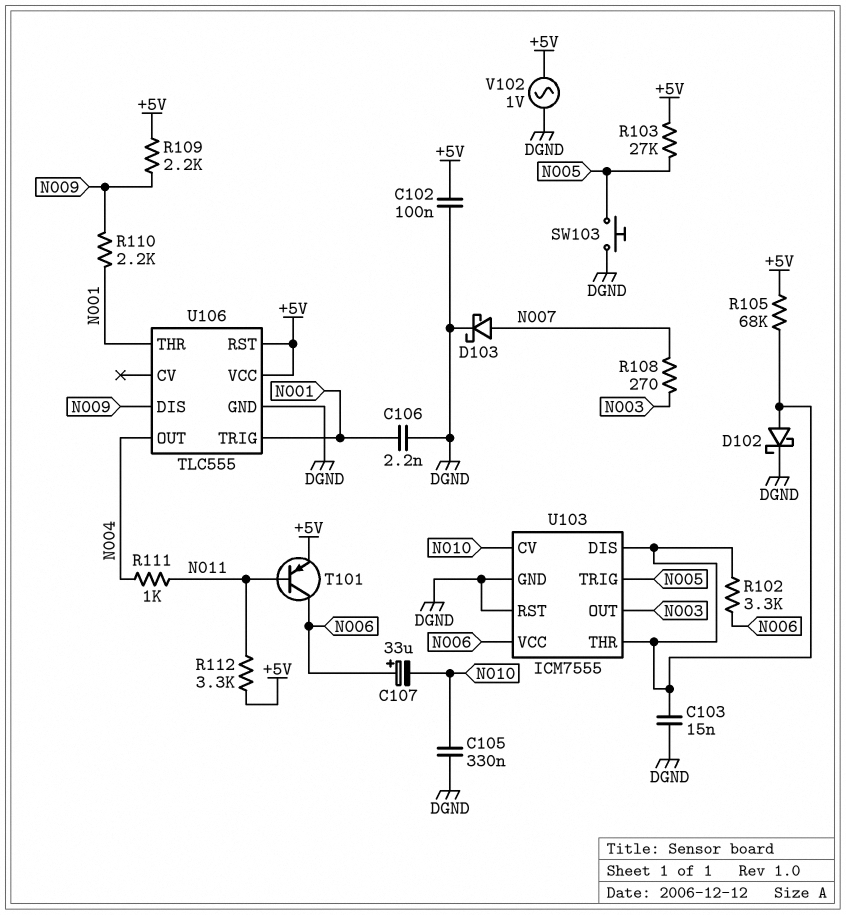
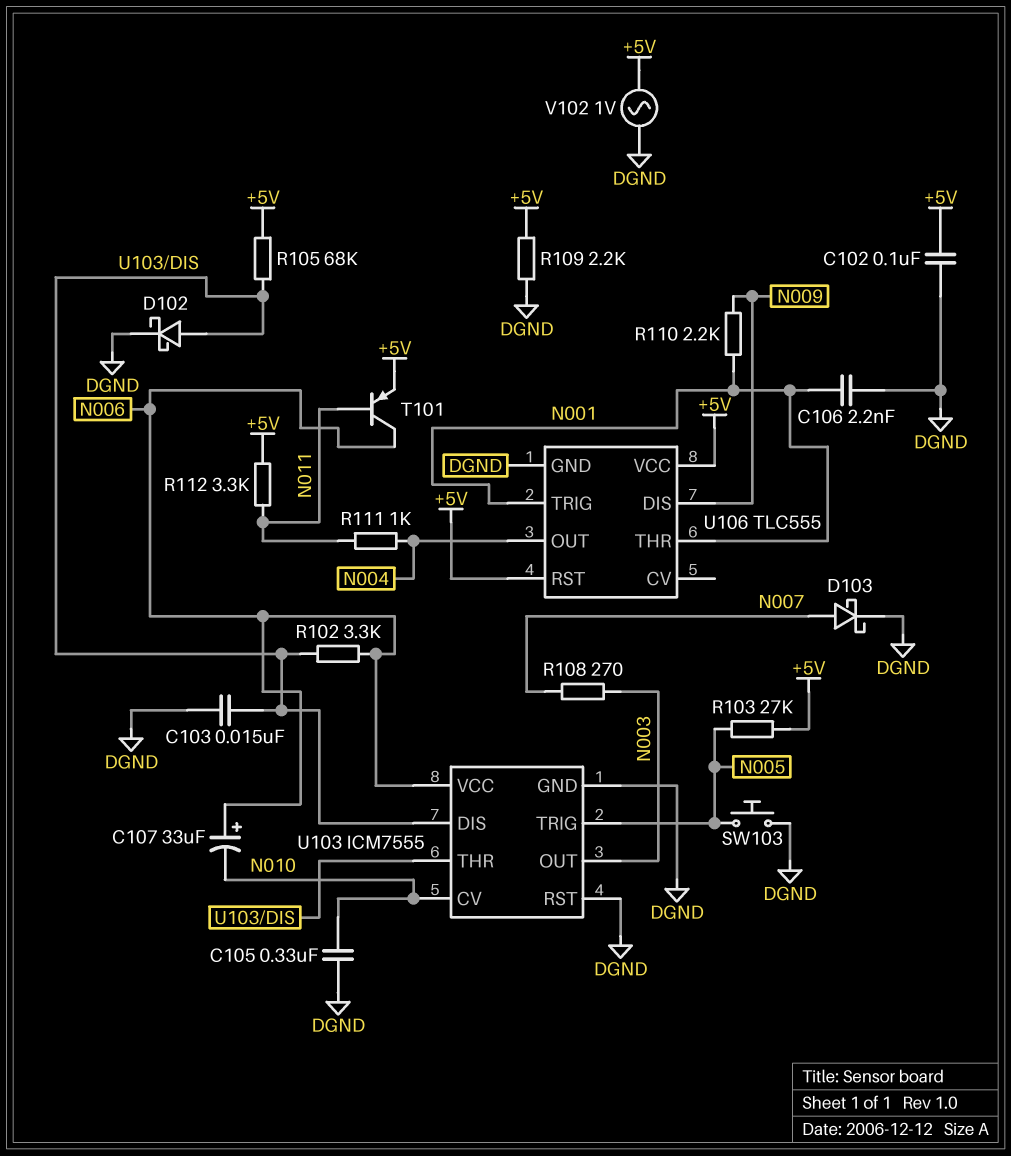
R109: 2.2k (+5V, N009) -> 2.2k (+5V, DGND)

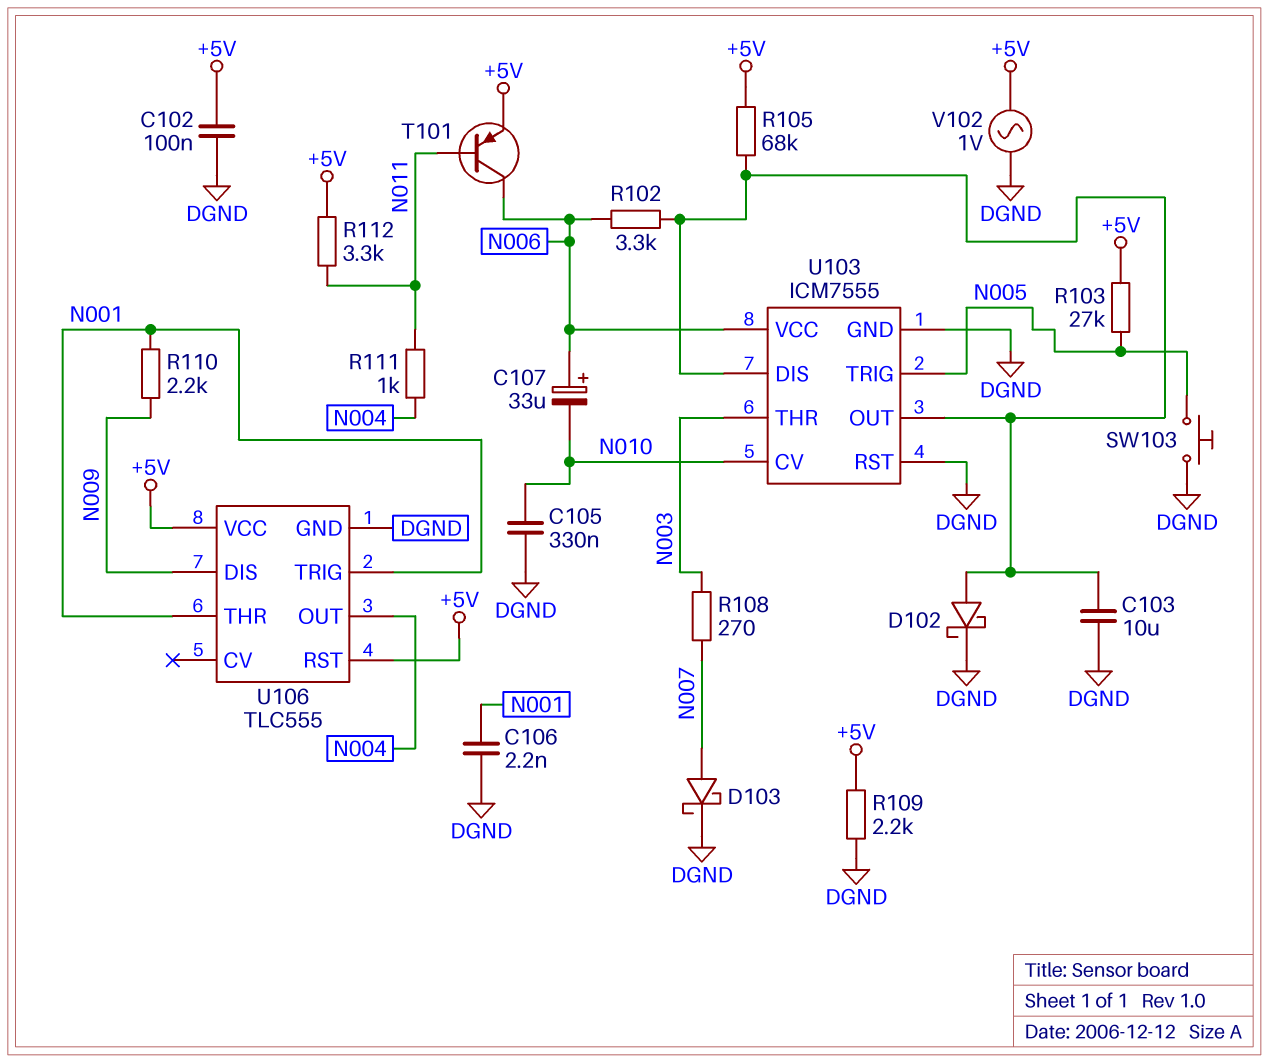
C103: 15nF (DGND, U103/DIS) -> 10uF (DGND, U103/DIS)
U103 pin OUT: N003 -> U103/DIS
U103 pin THR: U103/DIS -> N003

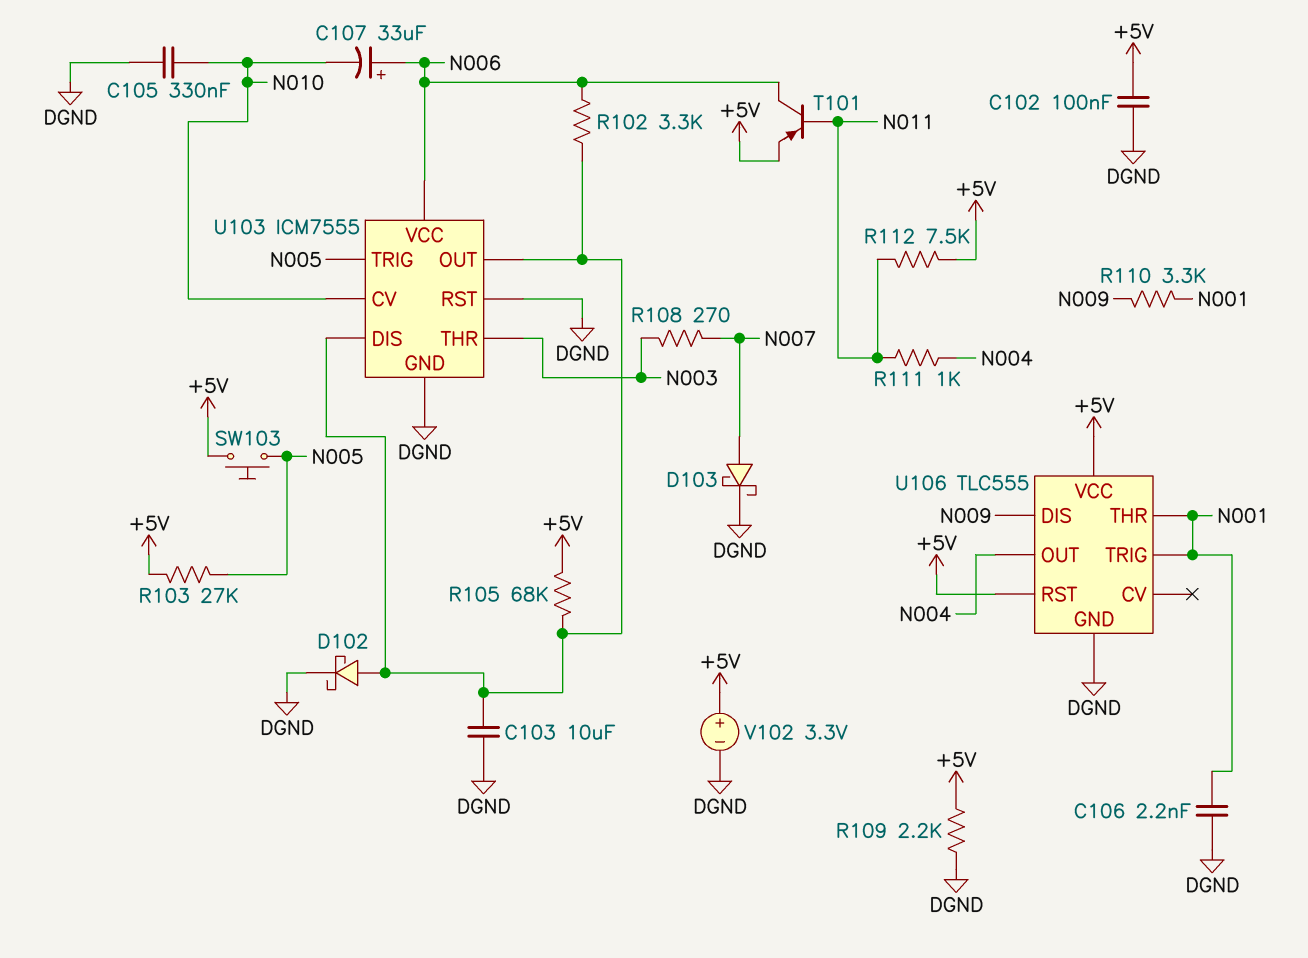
R110: 2.2k (N001, N009) -> 3.3k (N001, N009)
R112: 3.3k (+5V, N011) -> 7.5k (+5V, N011)
SW103: button (DGND, N005) -> button (+5V, N005)
V102: AC 1V (+5V, DGND) -> 3.3V (plus +5V, minus DGND)

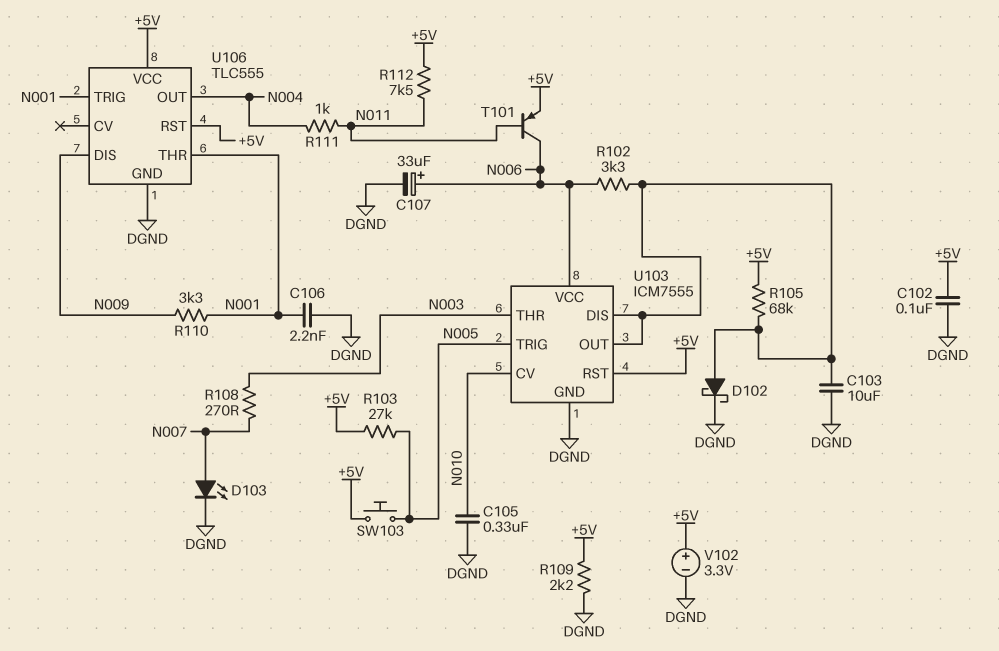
C107: 33uF (plus N006, minus N010) -> 33uF (plus N006, minus DGND)
D103: schottky (A N007, K DGND) -> LED (A N007, K DGND)
U103 pin RST: DGND -> +5V

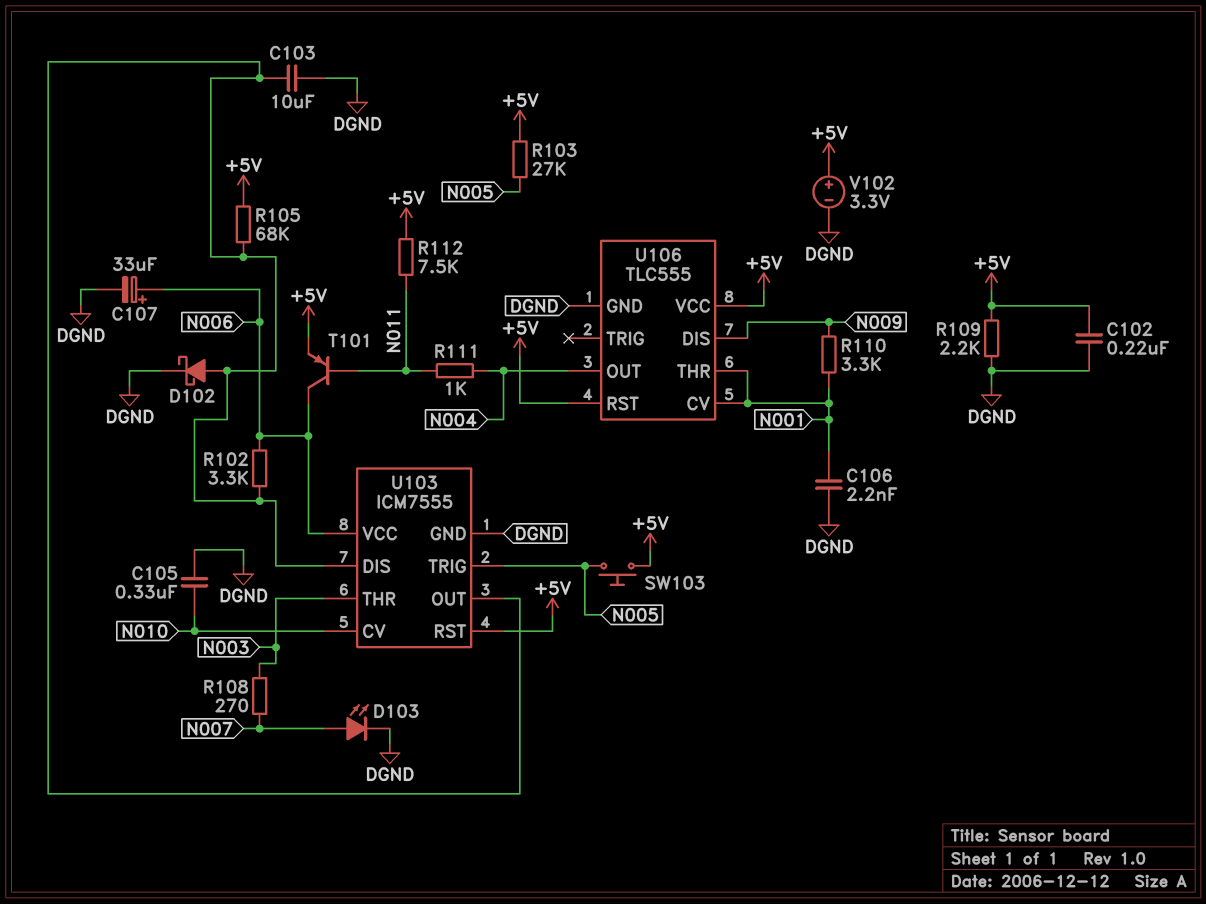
C102: 100nF (+5V, DGND) -> 220nF (+5V, DGND)
U106 pin CV: none -> N001
U106 pin TRIG: N001 -> none

